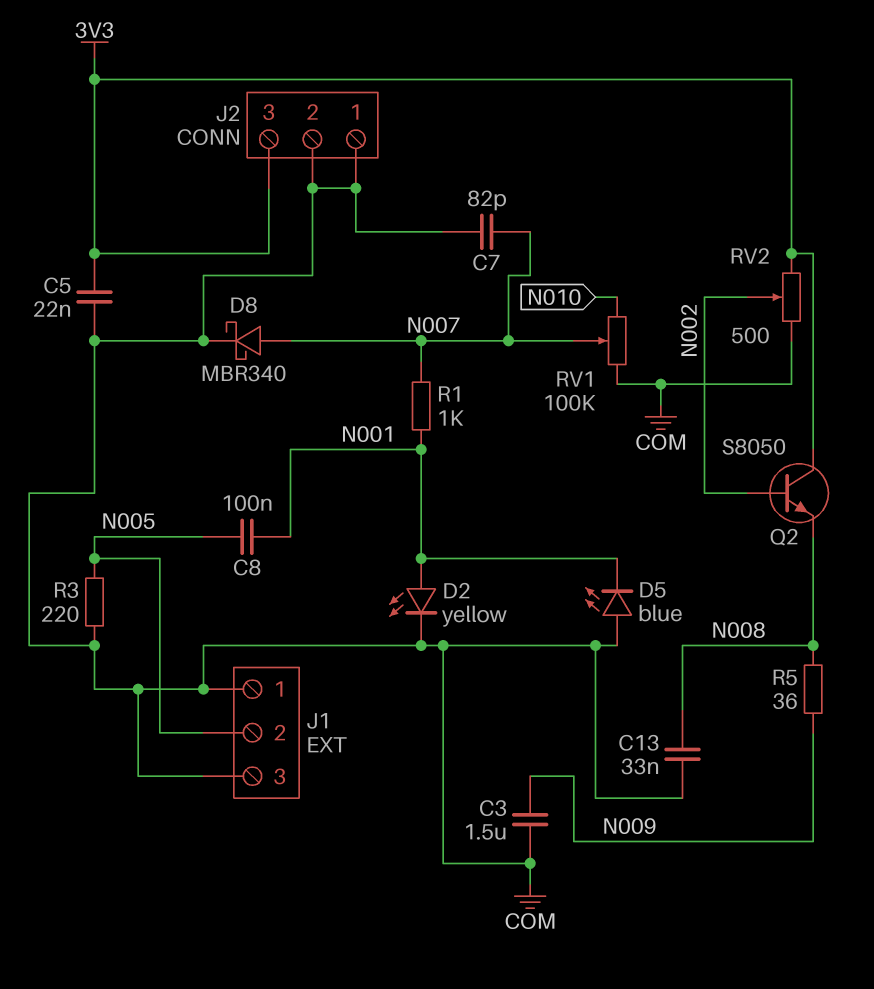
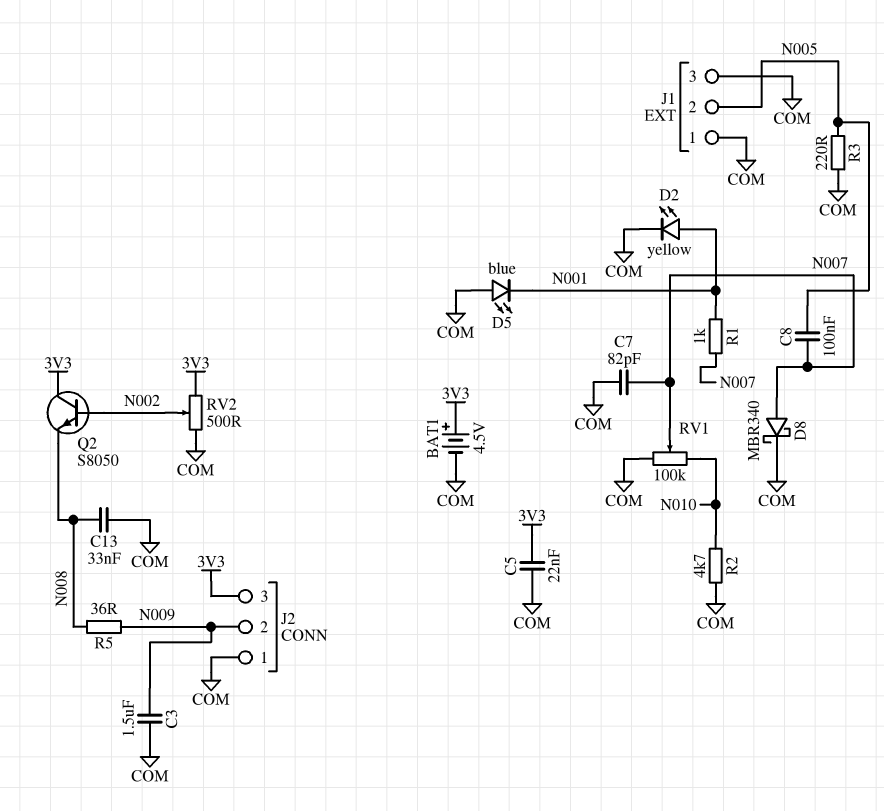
BAT1: none -> 4.5V (plus 3V3, minus COM)
C8: 100nF (N001, N005) -> 100nF (N005, N007)
J2 pin 2: COM -> N009
R2: none -> 4.7k (COM, N010)

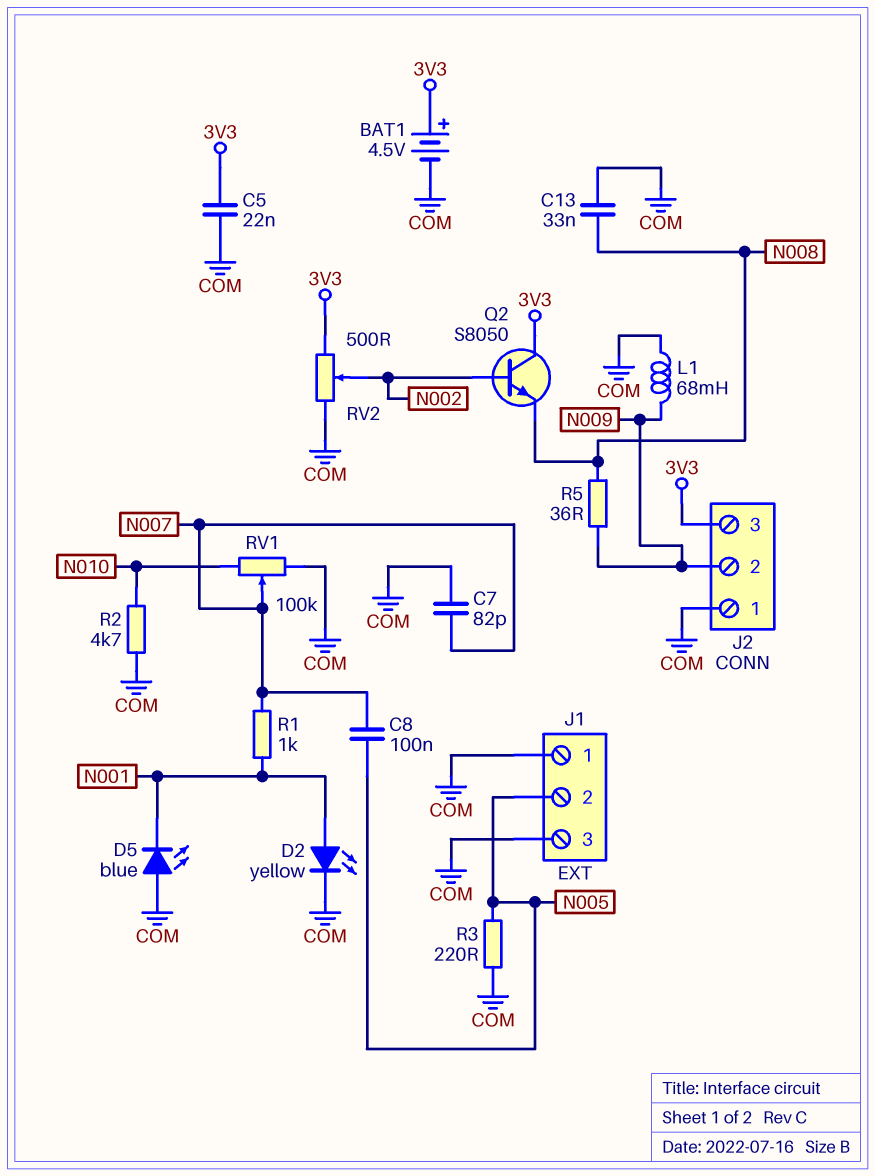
C3: 1.5uF (COM, N009) -> none
D8: schottky MBR340 (A N007, K COM) -> none
L1: none -> 68mH (COM, N009)

